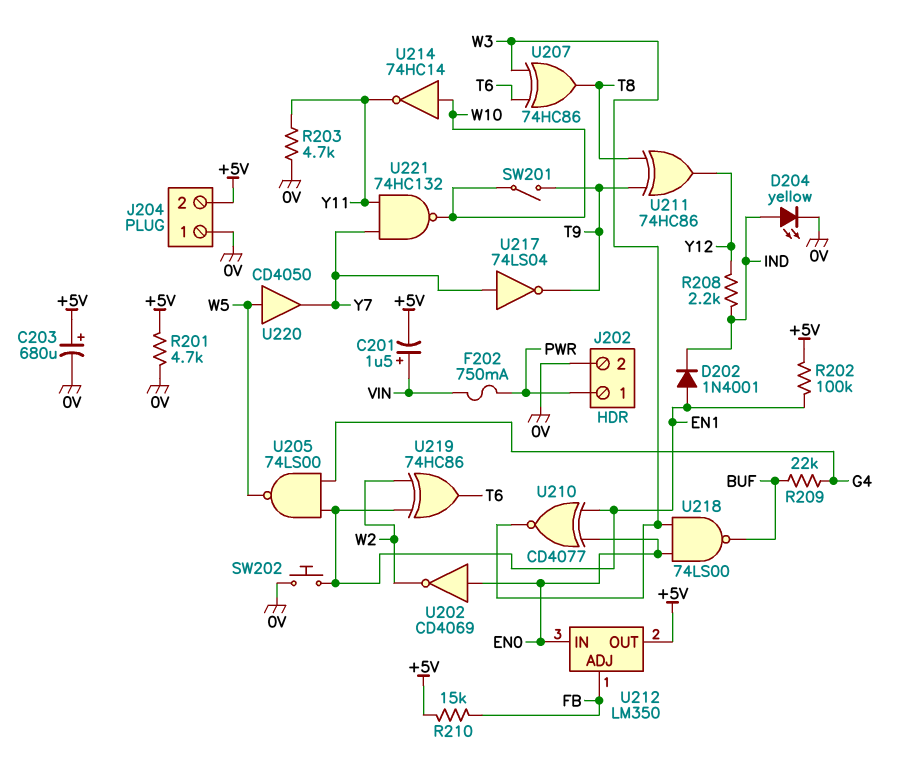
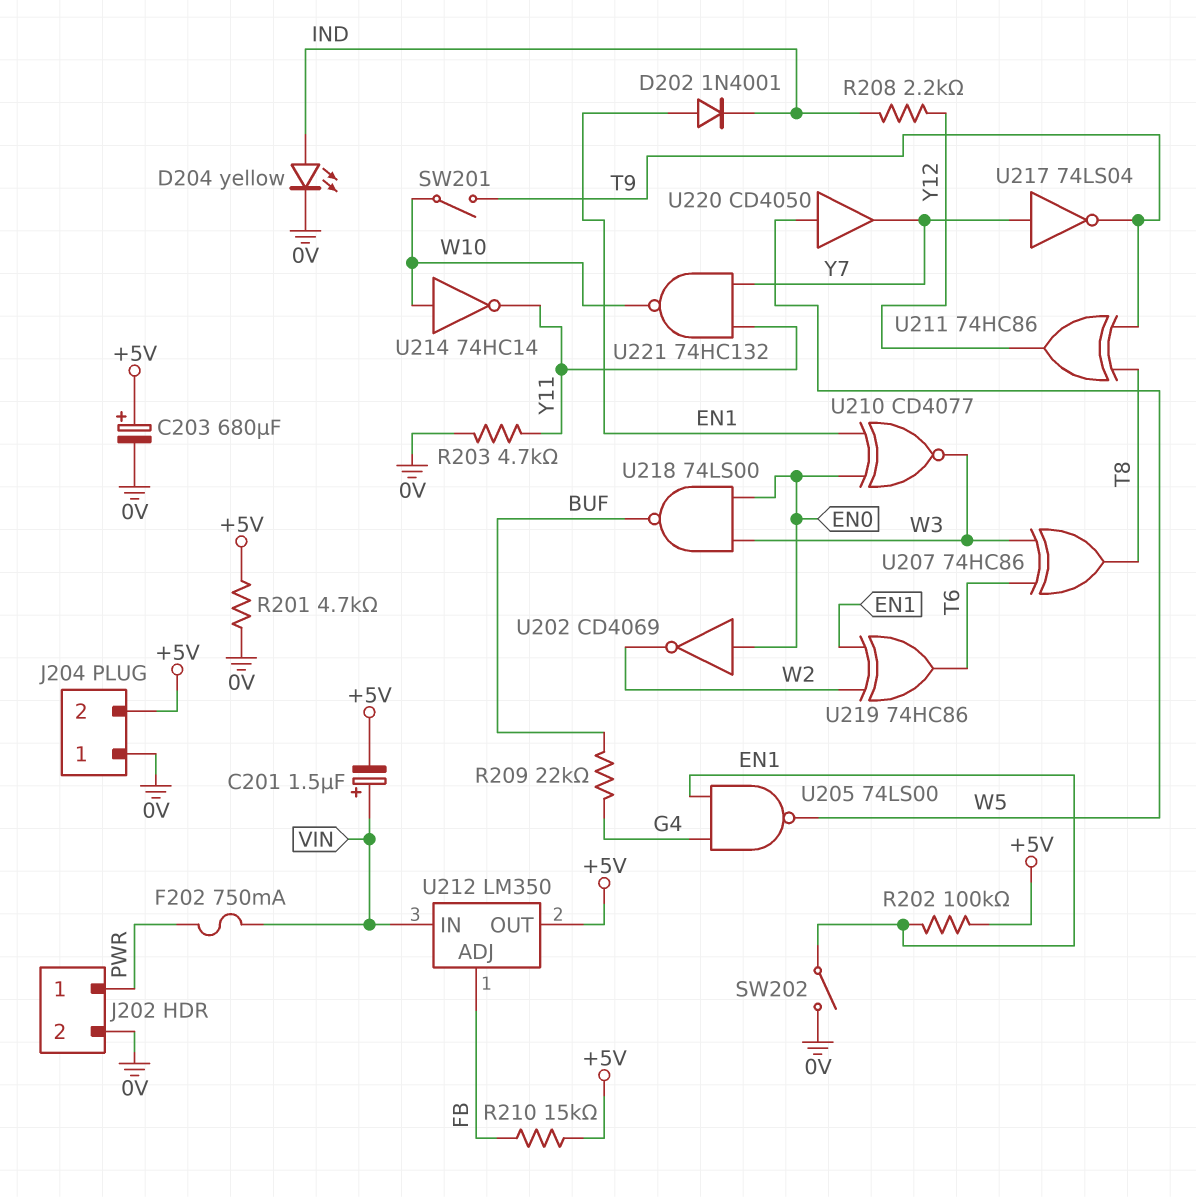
SW202: button (0V, EN1) -> switch (0V, EN1)
U212 pin IN: EN0 -> VIN

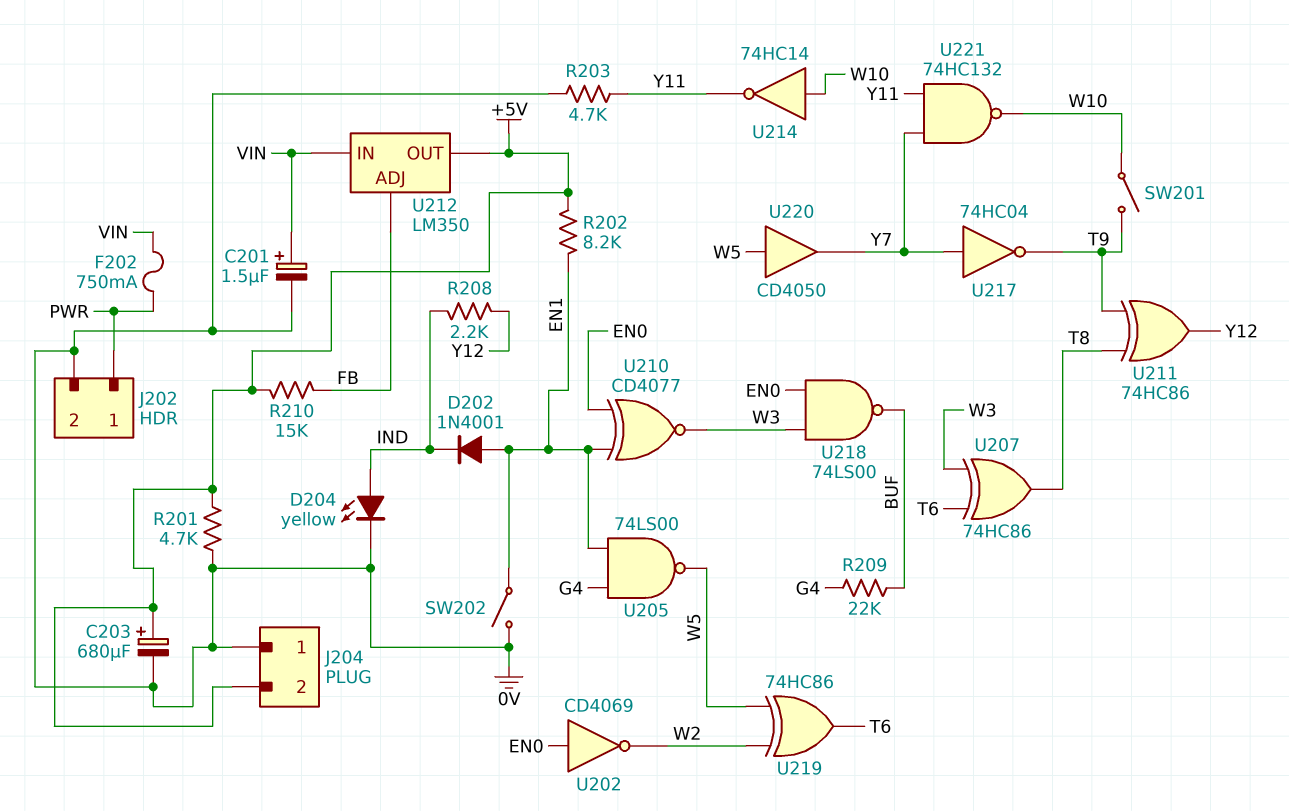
C201: 1.5uF (plus VIN, minus +5V) -> 1.5uF (plus VIN, minus 0V)
R202: 100k (+5V, EN1) -> 8.2k (+5V, EN1)
U217: NOT 74LS04 (in Y7, out T9) -> NOT 74HC04 (in Y7, out T9)
U219: XOR 74HC86 (in EN1, in W2, out T6) -> XOR 74HC86 (in W2, in W5, out T6)

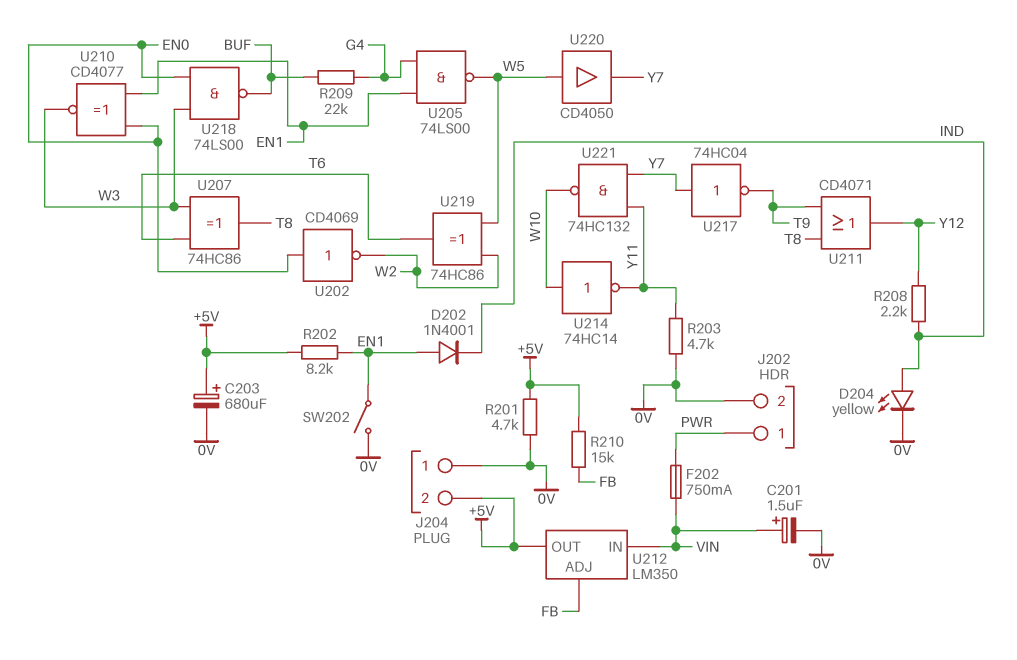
SW201: switch (T9, W10) -> none
U211: XOR 74HC86 (in T8, in T9, out Y12) -> OR CD4071 (in T8, in T9, out Y12)

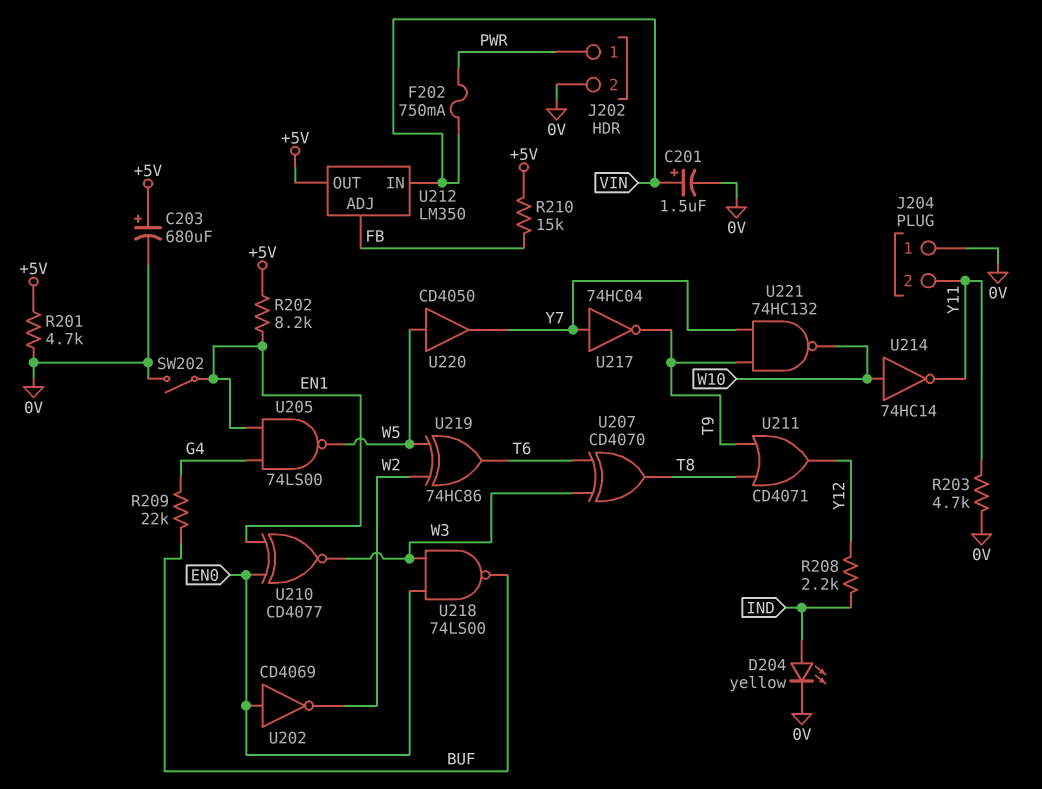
D202: diode 1N4001 (A EN1, K IND) -> none
J204 pin 2: +5V -> Y11
U207: XOR 74HC86 (in T6, in W3, out T8) -> XOR CD4070 (in T6, in W3, out T8)
U221: NAND 74HC132 (in Y7, in Y11, out W10) -> NAND 74HC132 (in T9, in Y7, out W10)

